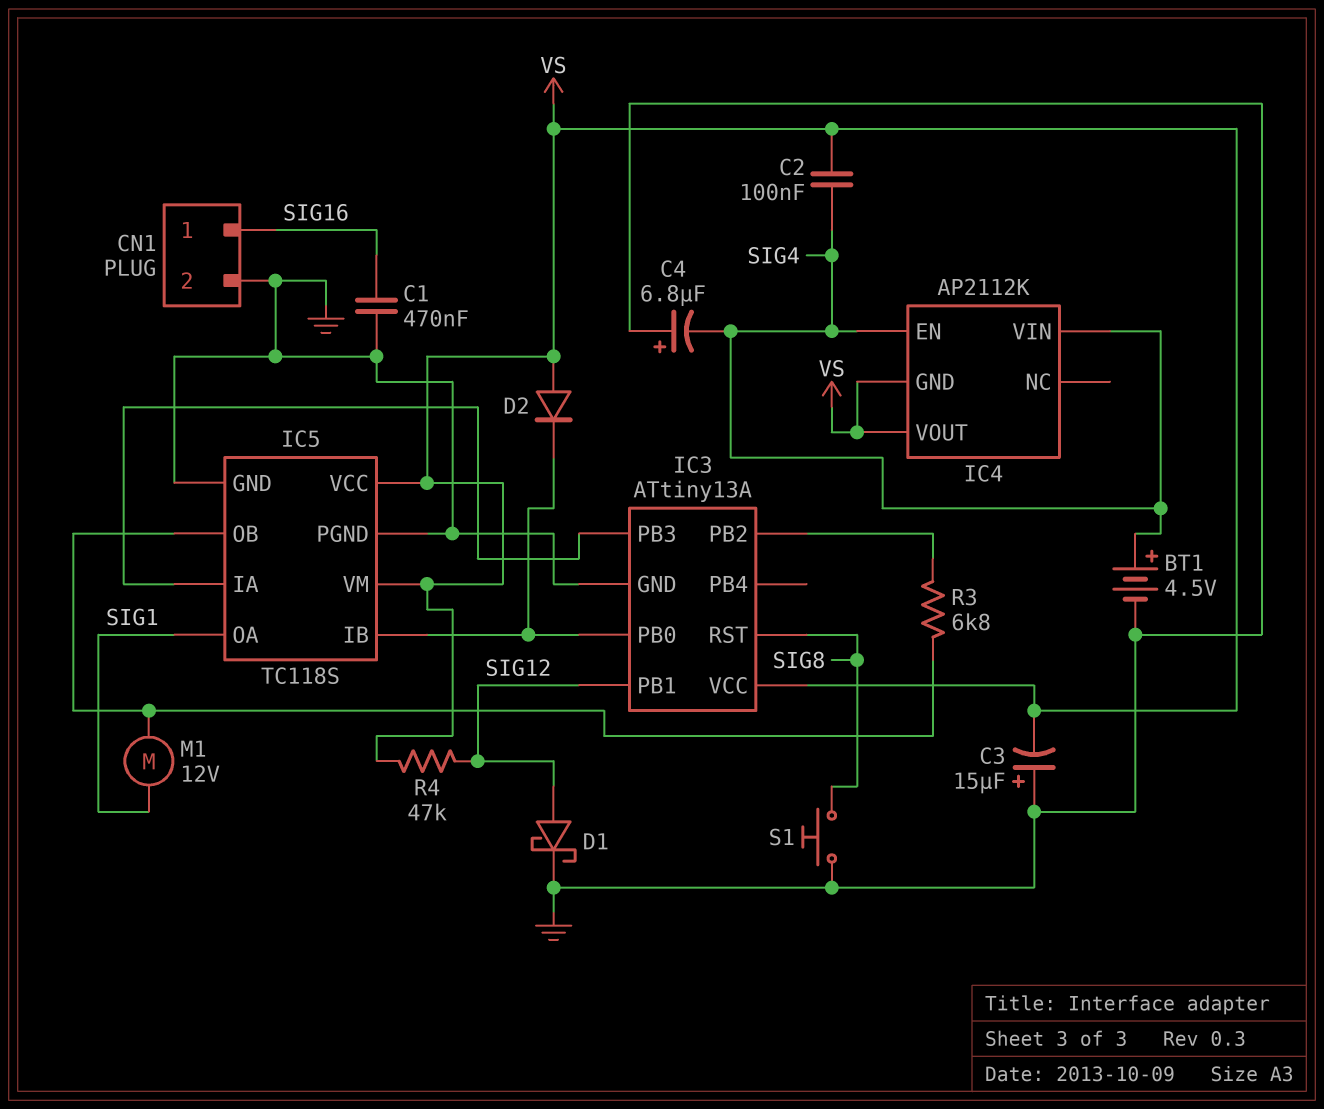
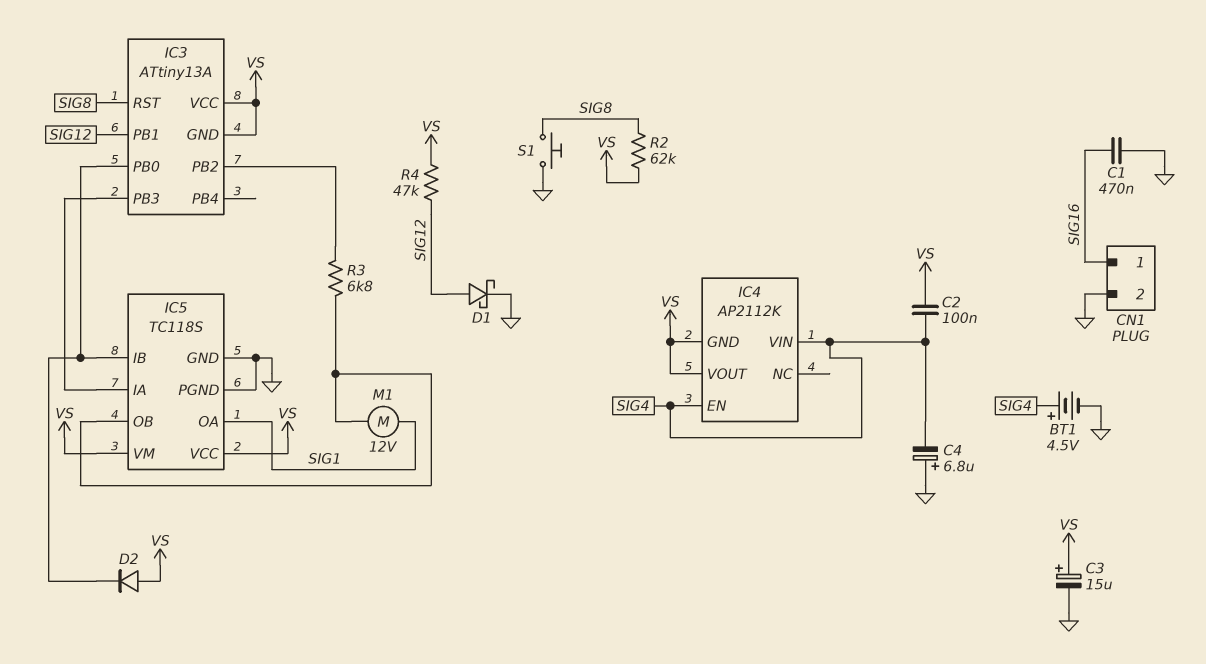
C3: 15uF (plus GND, minus VS) -> 15uF (plus VS, minus GND)
IC3 pin GND: GND -> VS
R2: none -> 62k (SIG8, VS)

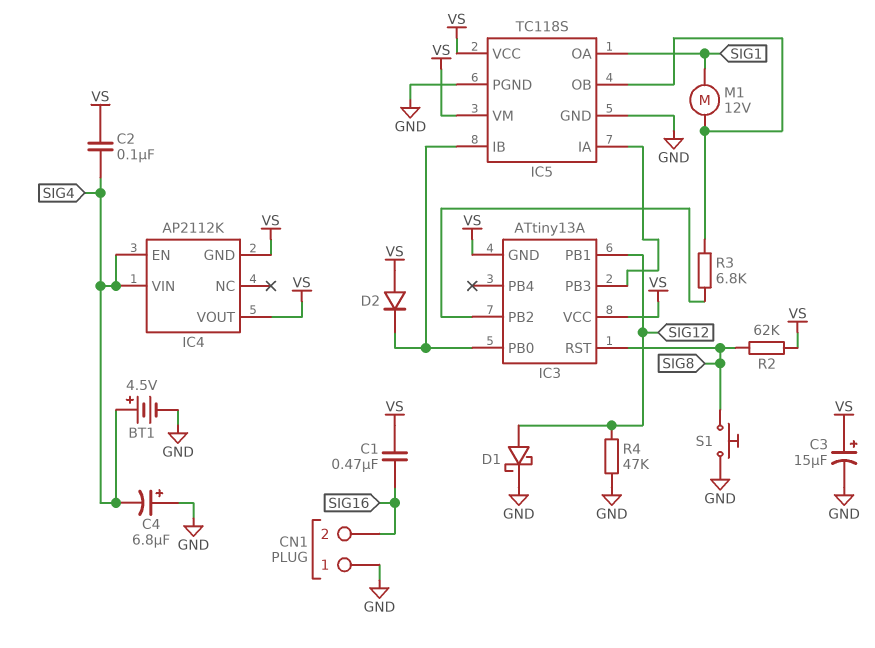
C1: 470nF (GND, SIG16) -> 470nF (SIG16, VS)
CN1 pin 1: SIG16 -> GND
CN1 pin 2: GND -> SIG16
R4: 47k (SIG12, VS) -> 47k (GND, SIG12)

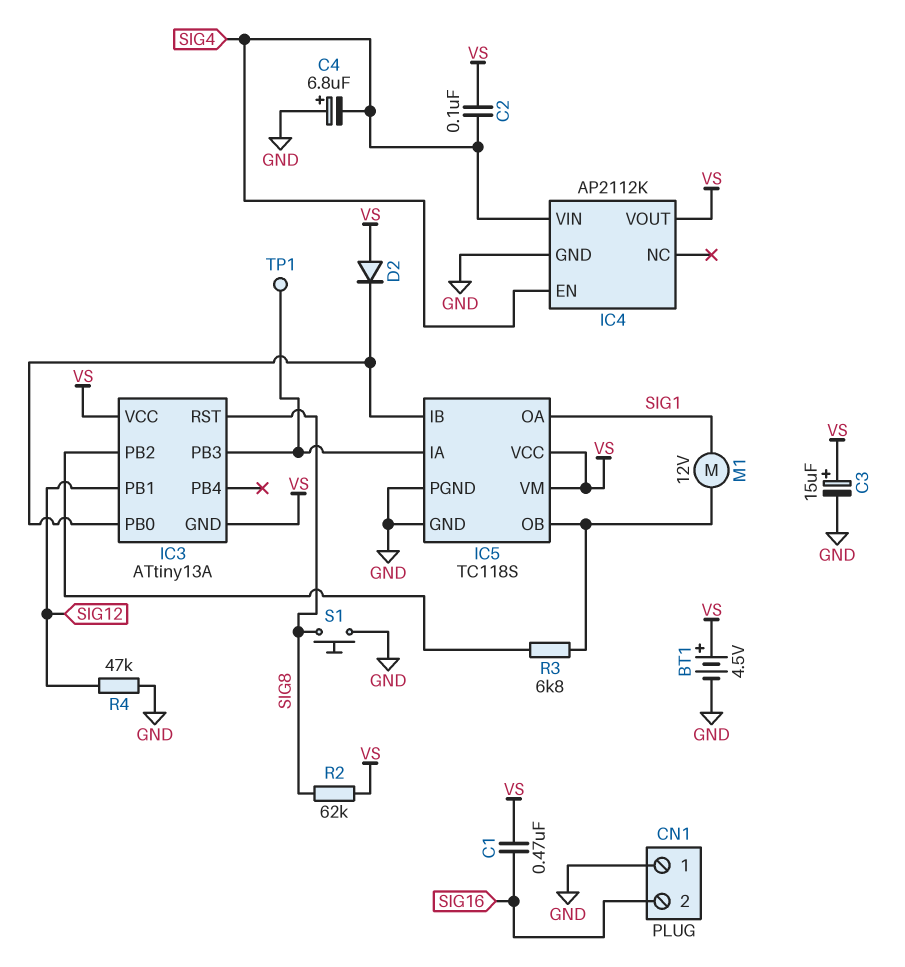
BT1: 4.5V (plus SIG4, minus GND) -> 4.5V (plus VS, minus GND)
D1: schottky (A SIG12, K GND) -> none
IC4 pin GND: VS -> GND
TP1: none -> test point (IC3/PB3)

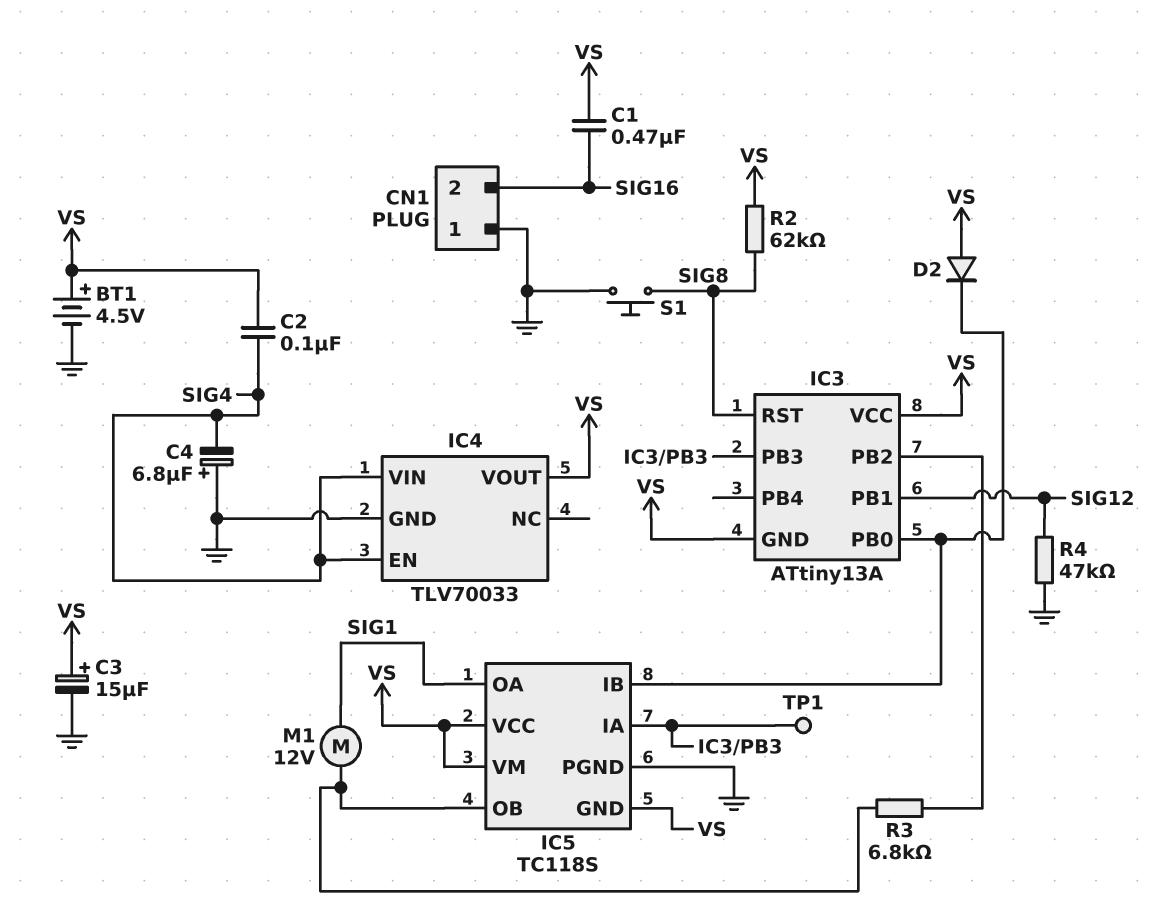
IC4: AP2112K -> TLV70033
IC5 pin GND: GND -> VS

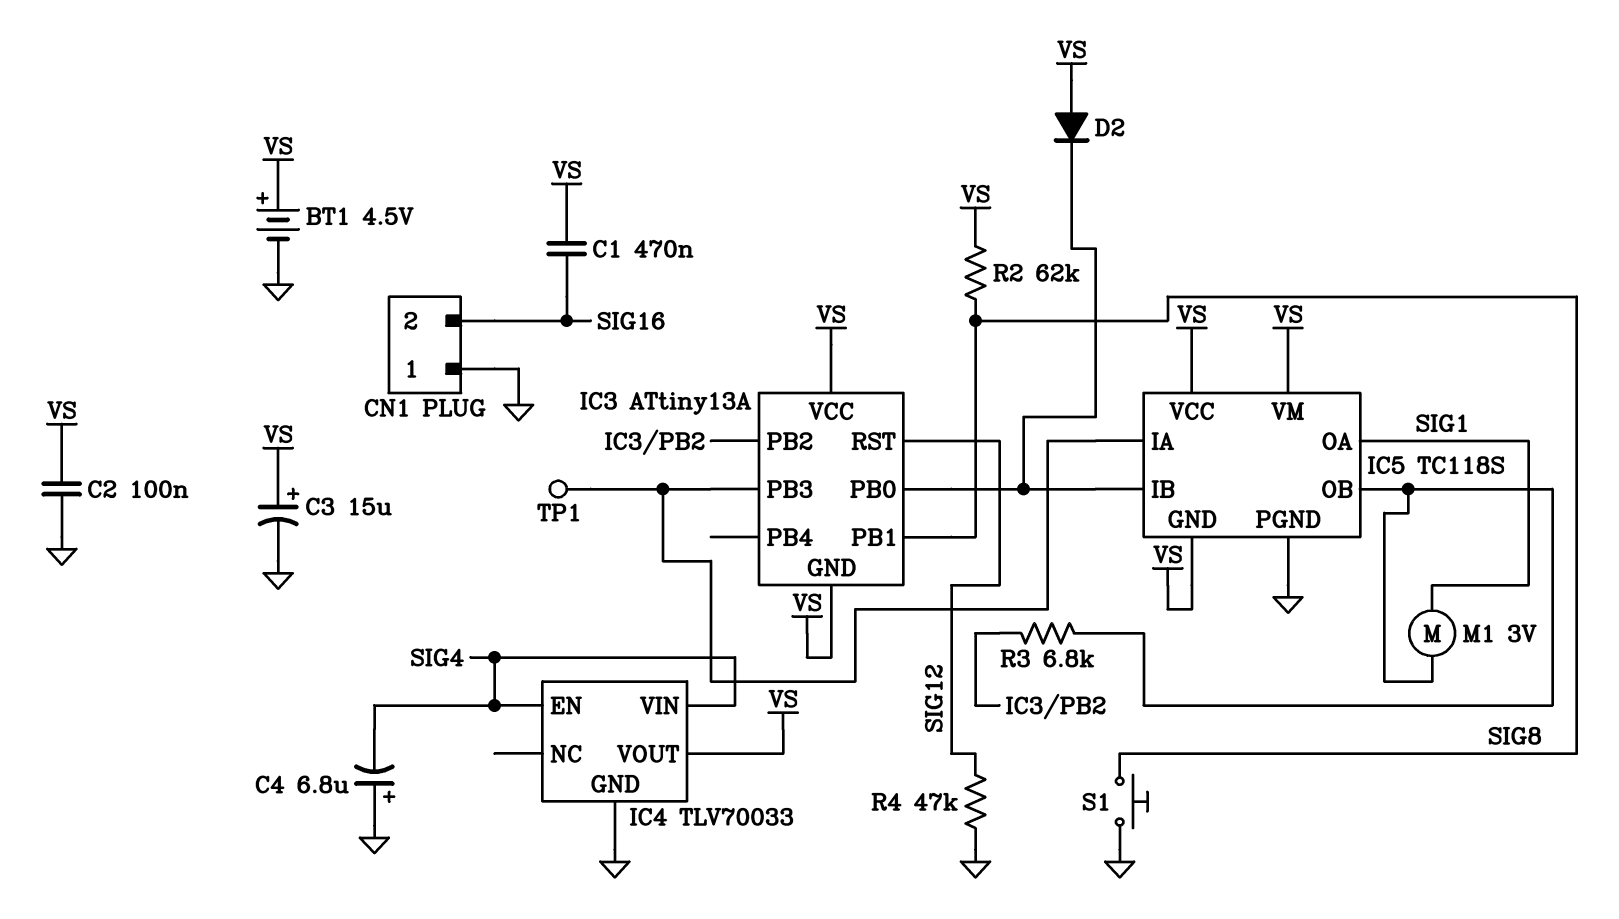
C2: 100nF (SIG4, VS) -> 100nF (GND, VS)
IC3 pin PB1: SIG12 -> SIG8
IC3 pin RST: SIG8 -> SIG12
M1: motor 12V (IC5/OB, SIG1) -> motor 3V (IC5/OB, SIG1)

